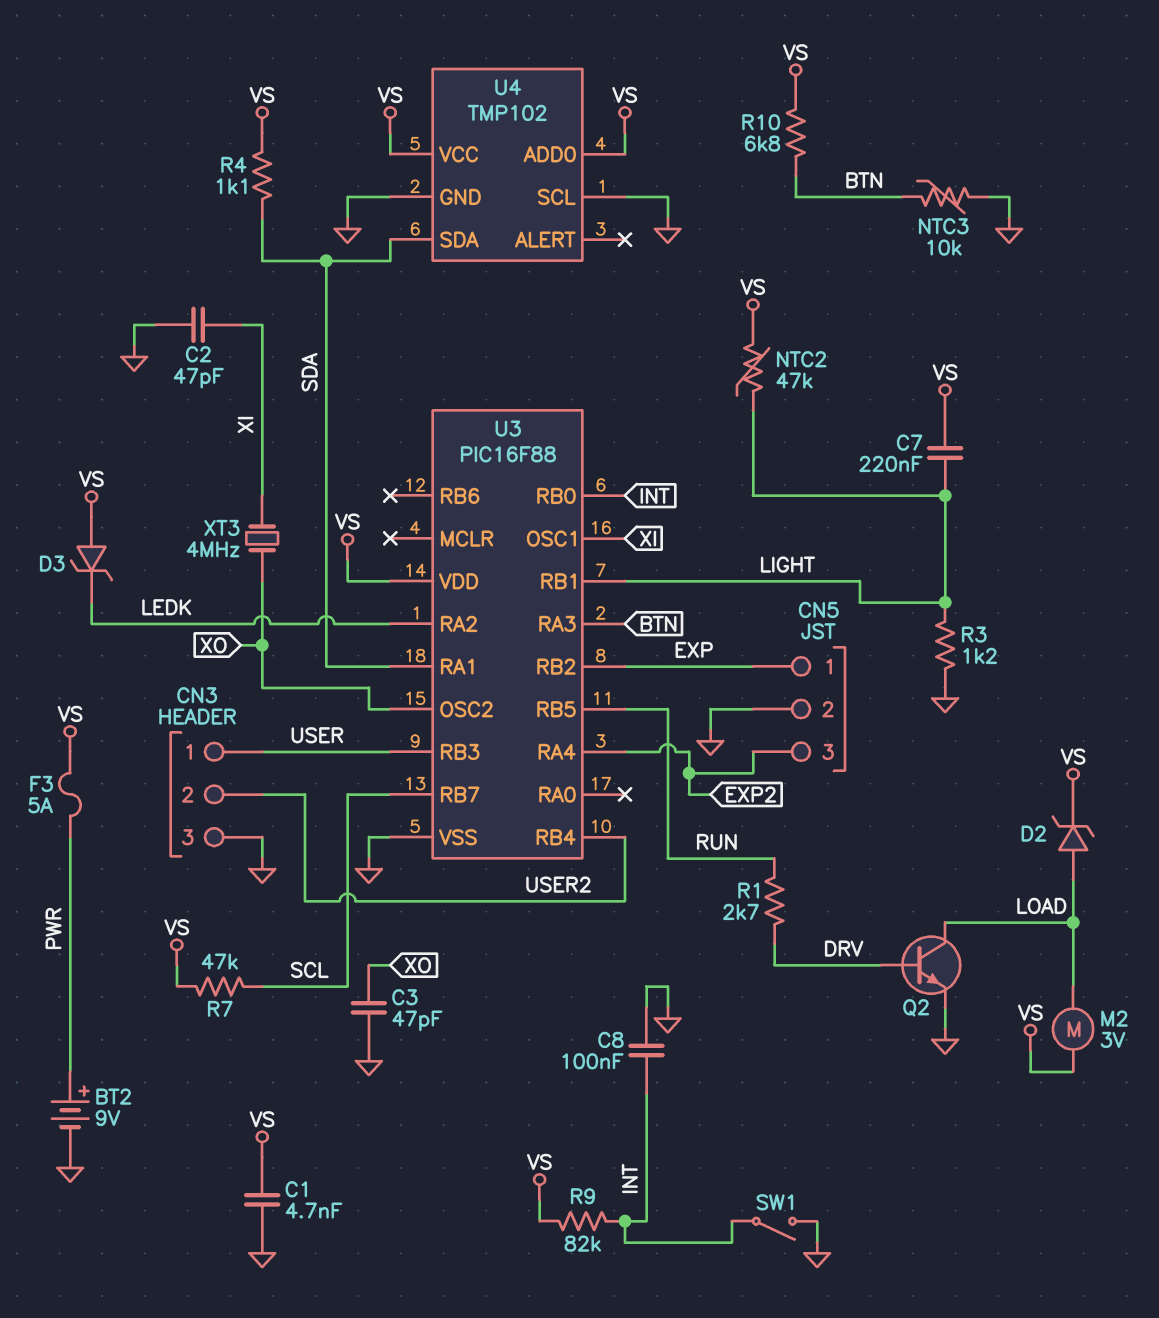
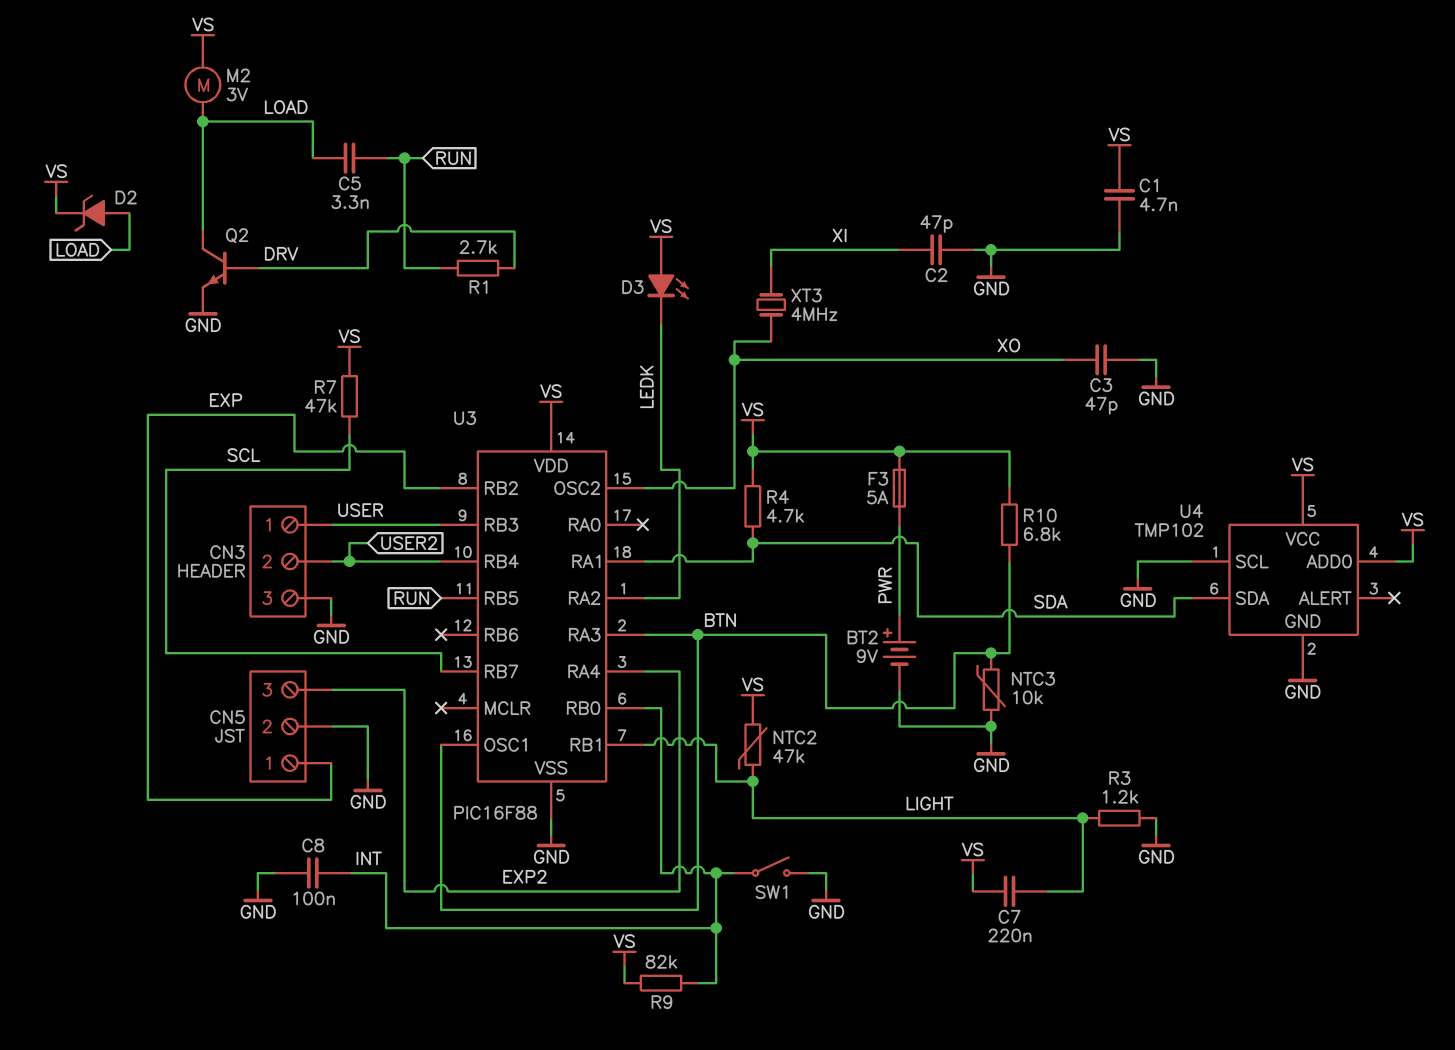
C5: none -> 3.3nF (LOAD, RUN)
D3: zener (A VS, K LEDK) -> LED (A VS, K LEDK)
R4: 1.1k (SDA, VS) -> 4.7k (SDA, VS)
U3 pin OSC1: XI -> BTN

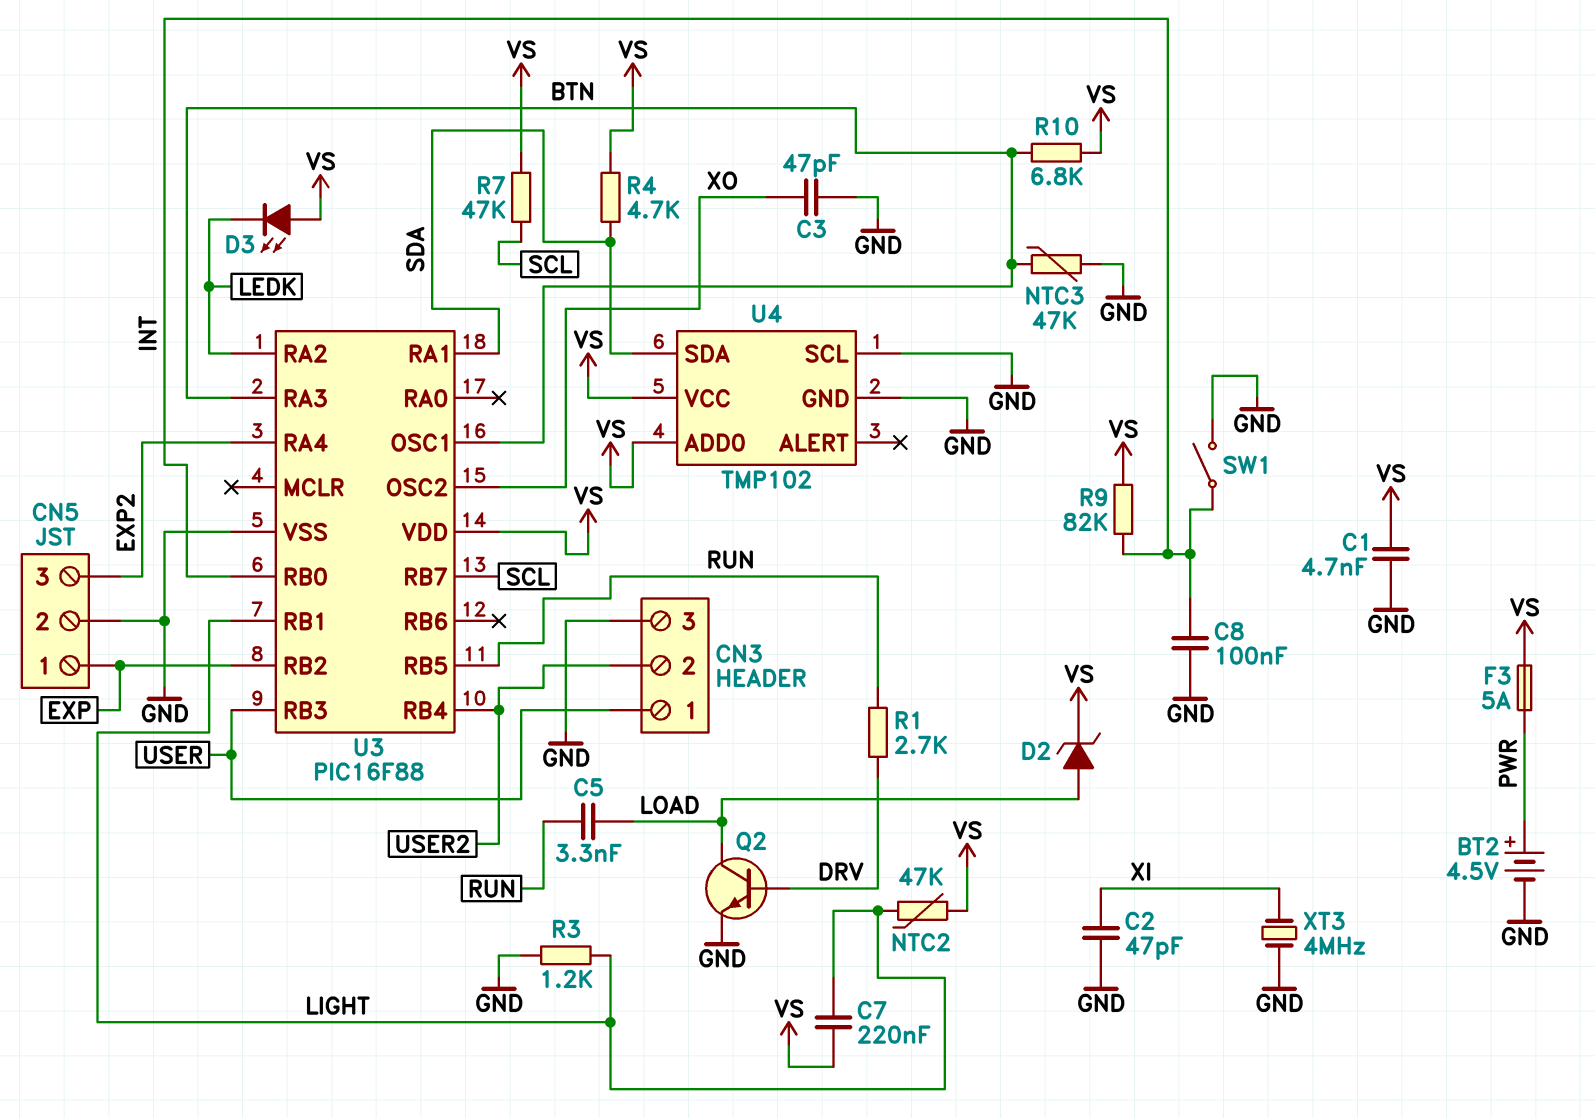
BT2: 9V (plus PWR, minus GND) -> 4.5V (plus PWR, minus GND)
M2: motor 3V (LOAD, VS) -> none
NTC3: 10k (BTN, GND) -> 47k (BTN, GND)
XT3: 4MHz (XI, XO) -> 4MHz (GND, XI)

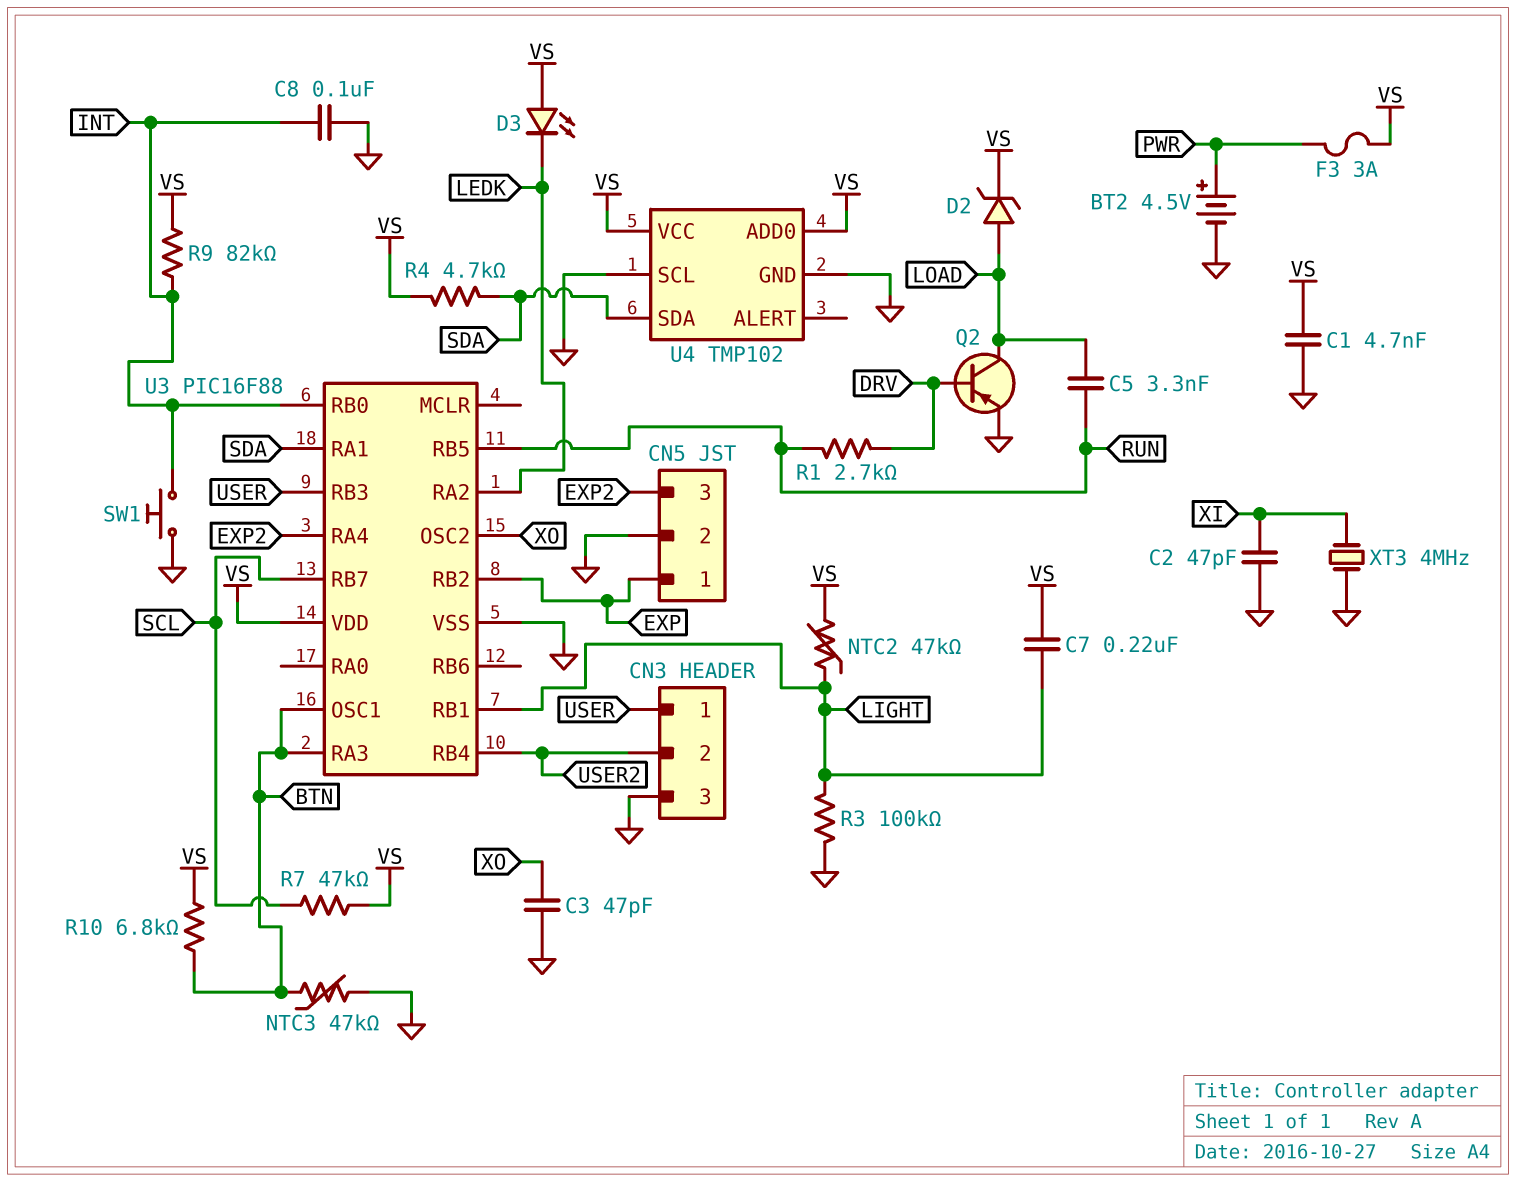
F3: 5A (PWR, VS) -> 3A (PWR, VS)
Q2: NPN (B DRV, C LOAD, E GND) -> PNP (B DRV, C LOAD, E GND)
R3: 1.2k (GND, LIGHT) -> 100k (GND, LIGHT)
SW1: switch (GND, INT) -> button (GND, INT)

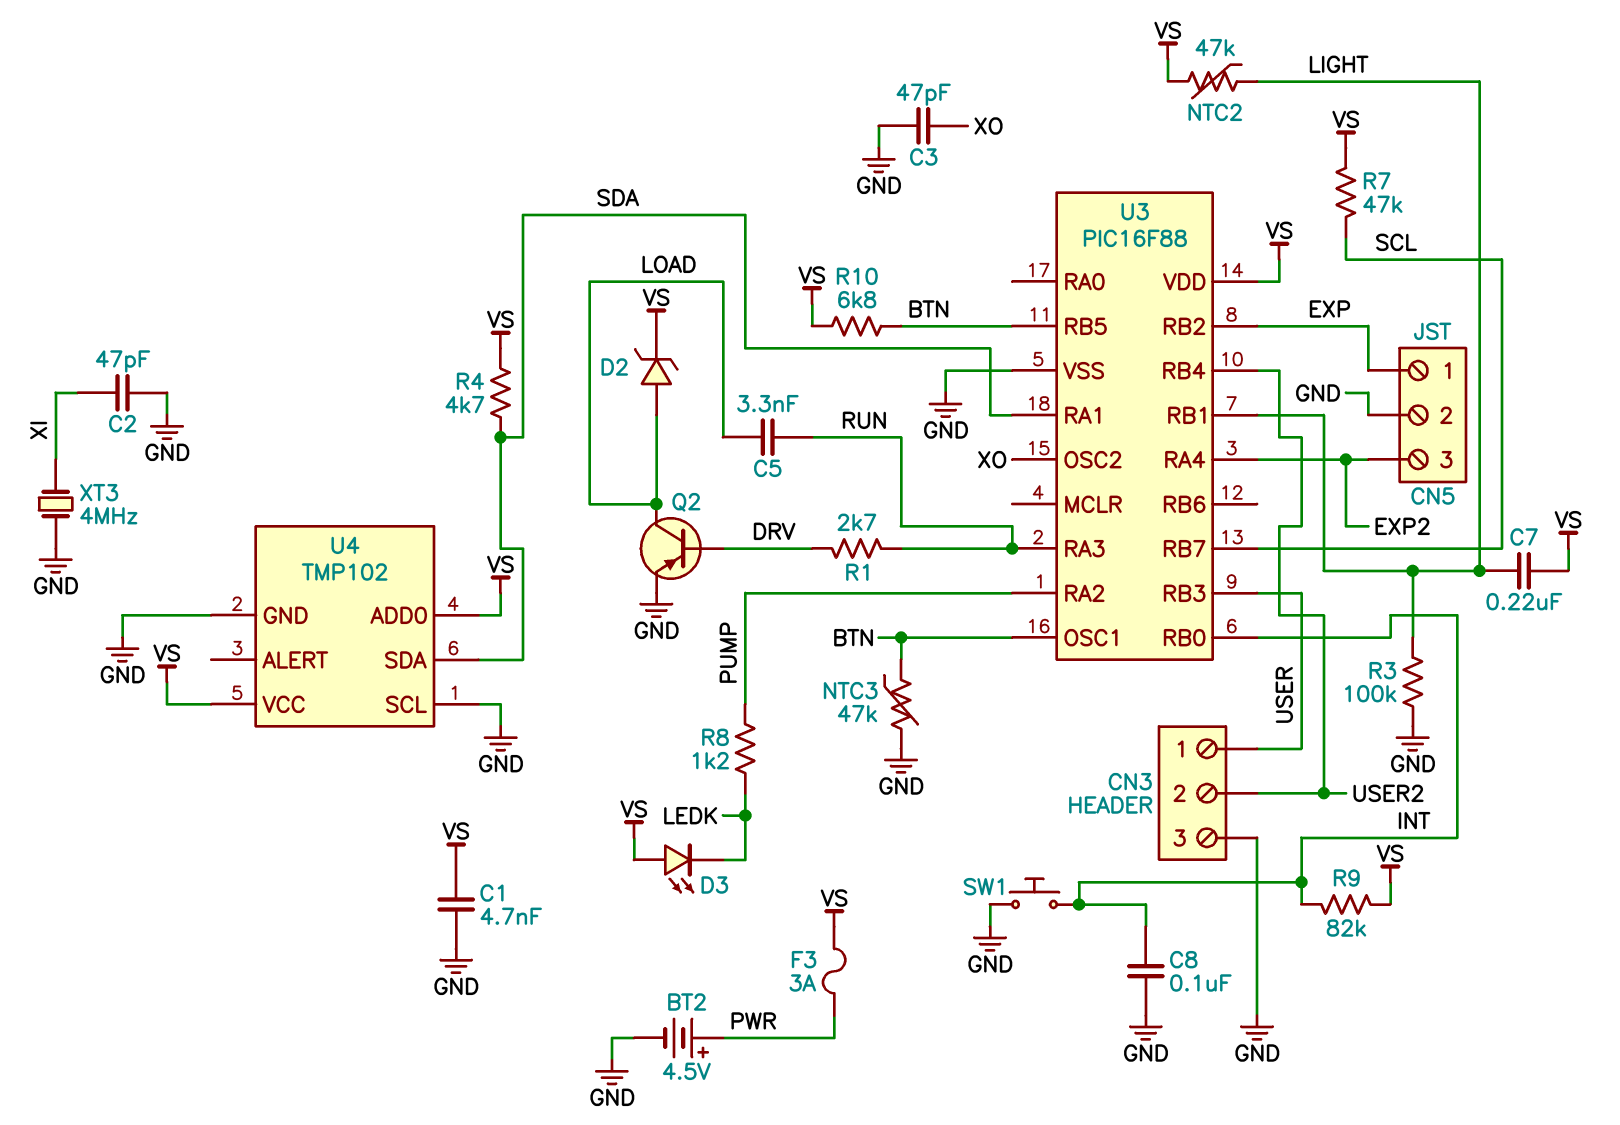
R8: none -> 1.2k (LEDK, PUMP)
U3 pin RA2: LEDK -> PUMP
U3 pin RA3: BTN -> RUN
U3 pin RB5: RUN -> BTN

